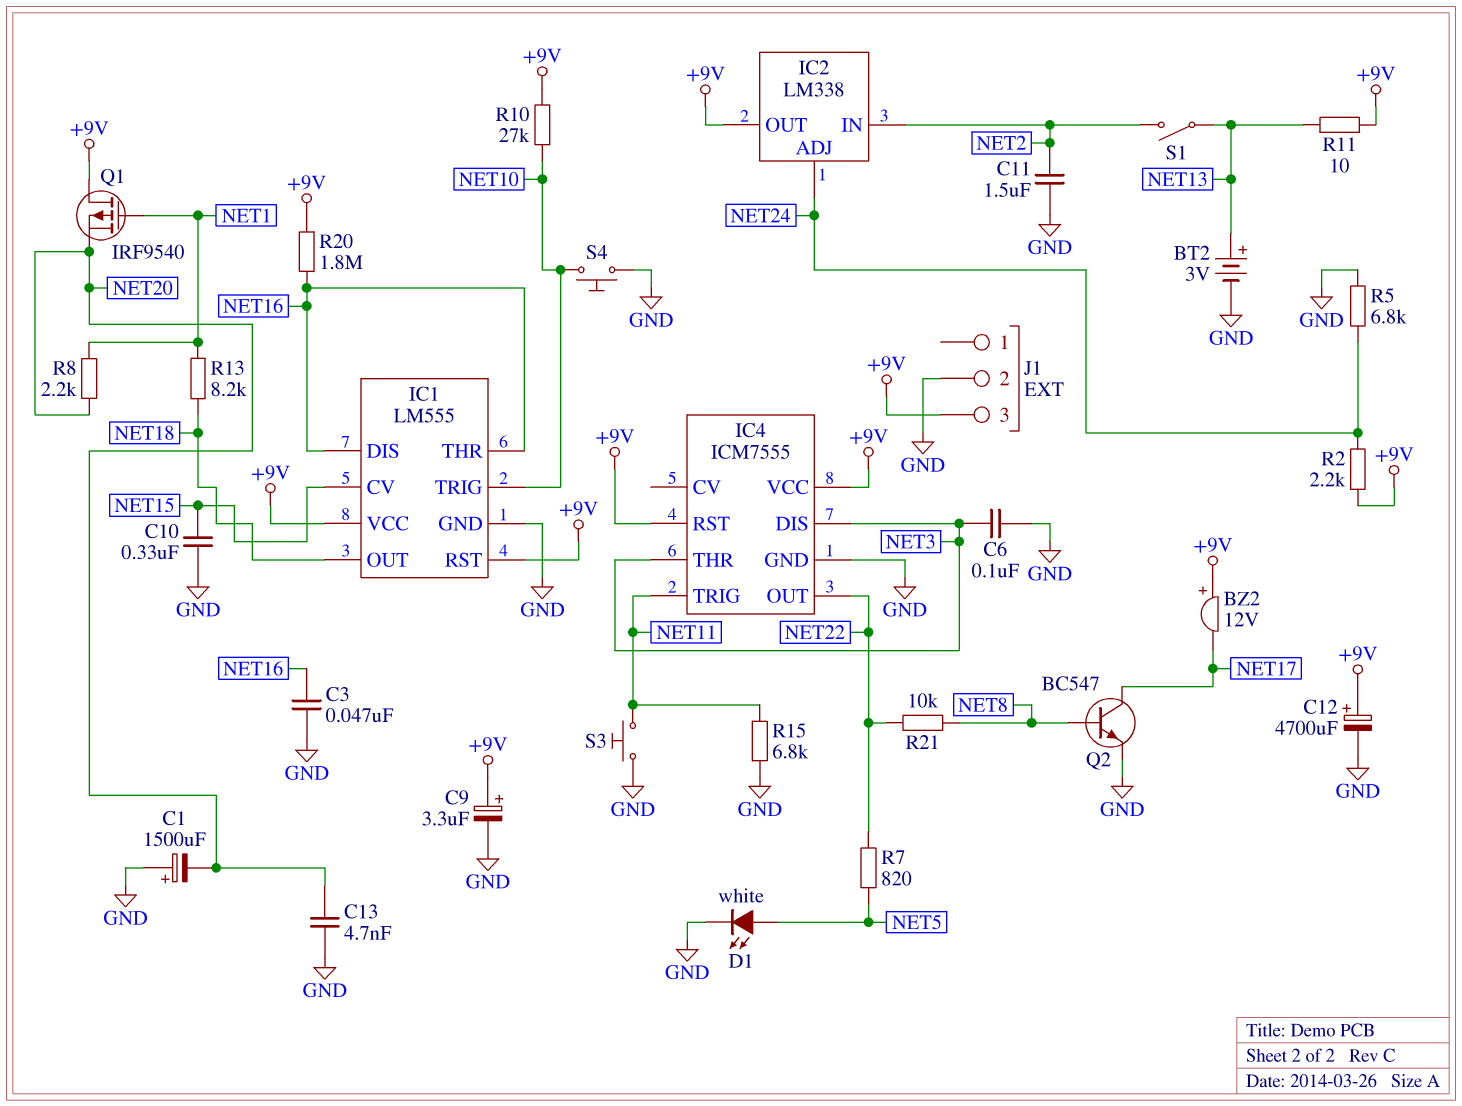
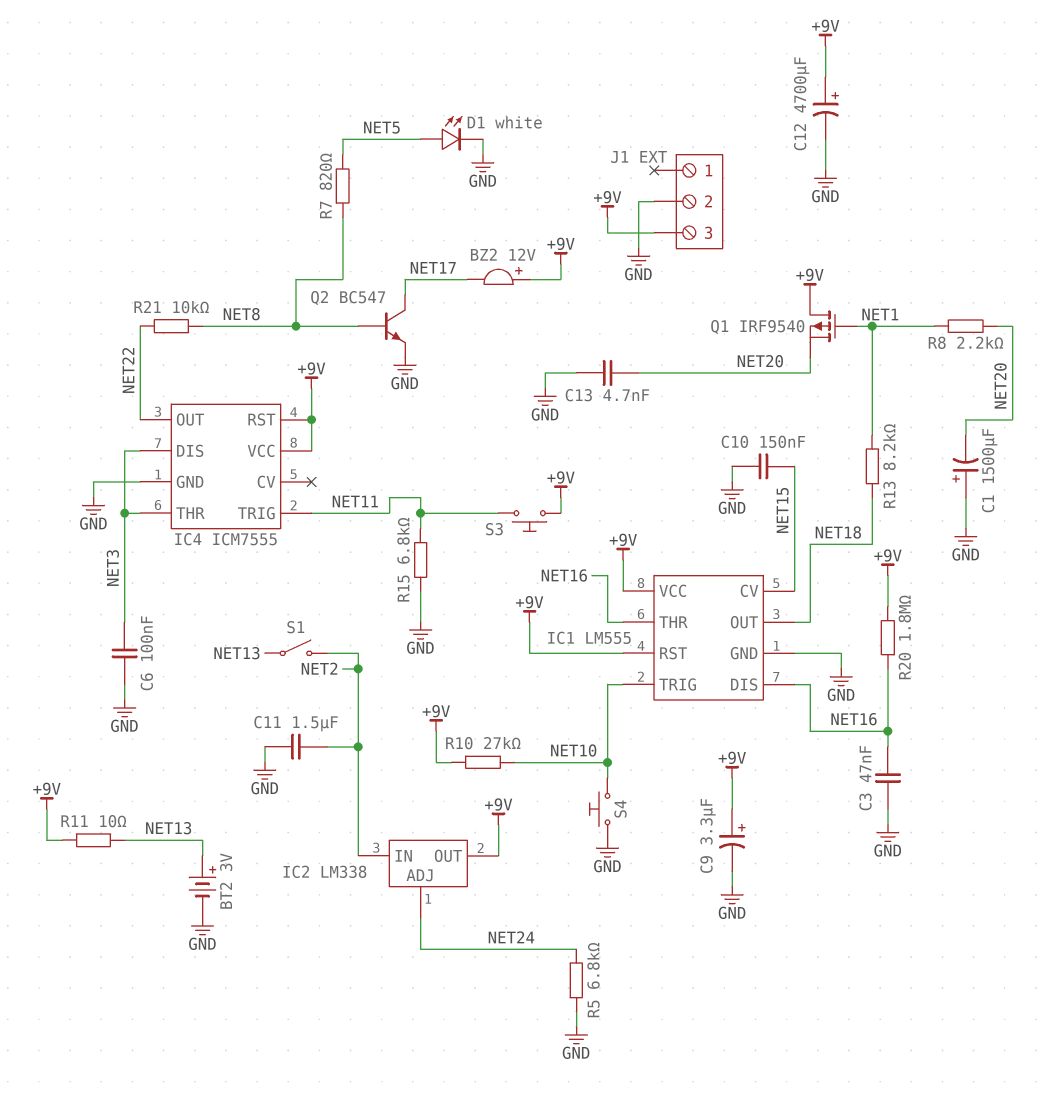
C10: 330nF (GND, NET15) -> 150nF (GND, NET15)
R2: 2.2k (+9V, NET24) -> none
R7: 820 (NET5, NET22) -> 820 (NET5, NET8)
S3: button (GND, NET11) -> button (+9V, NET11)

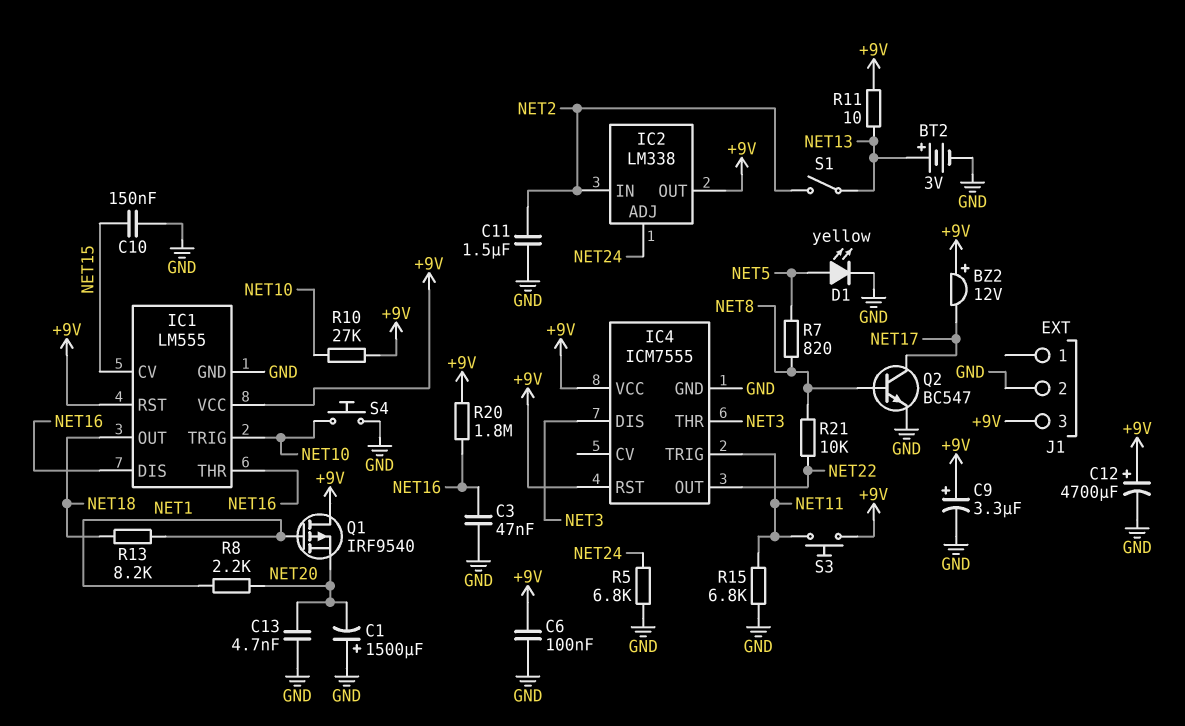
C6: 100nF (GND, NET3) -> 100nF (+9V, GND)
D1: LED white (A NET5, K GND) -> LED yellow (A NET5, K GND)

